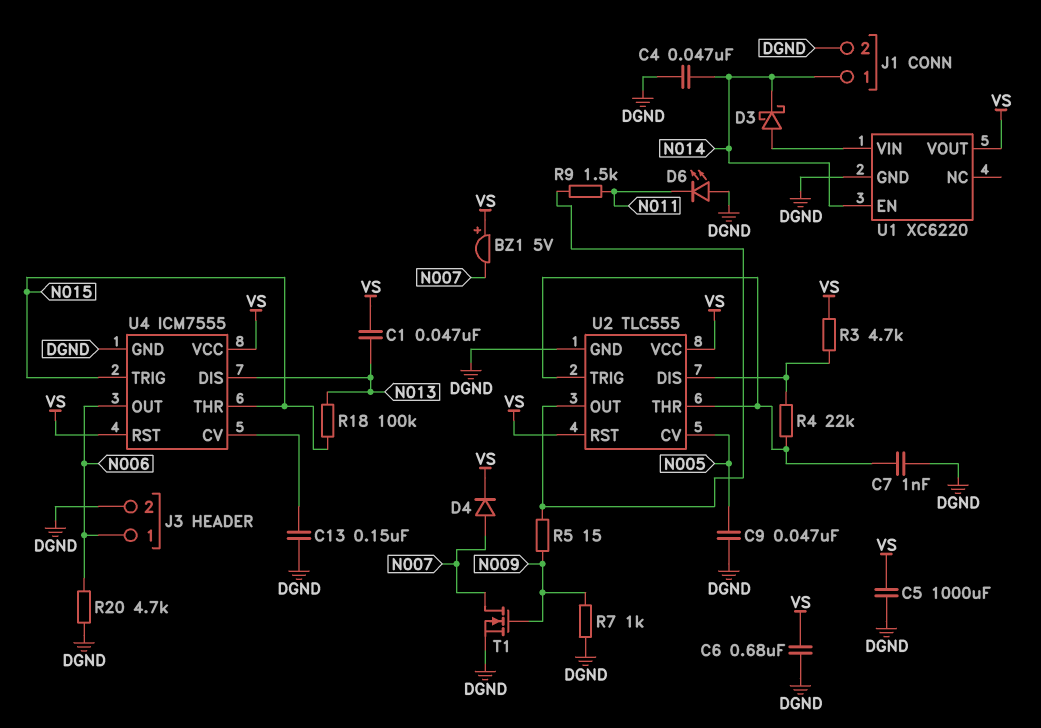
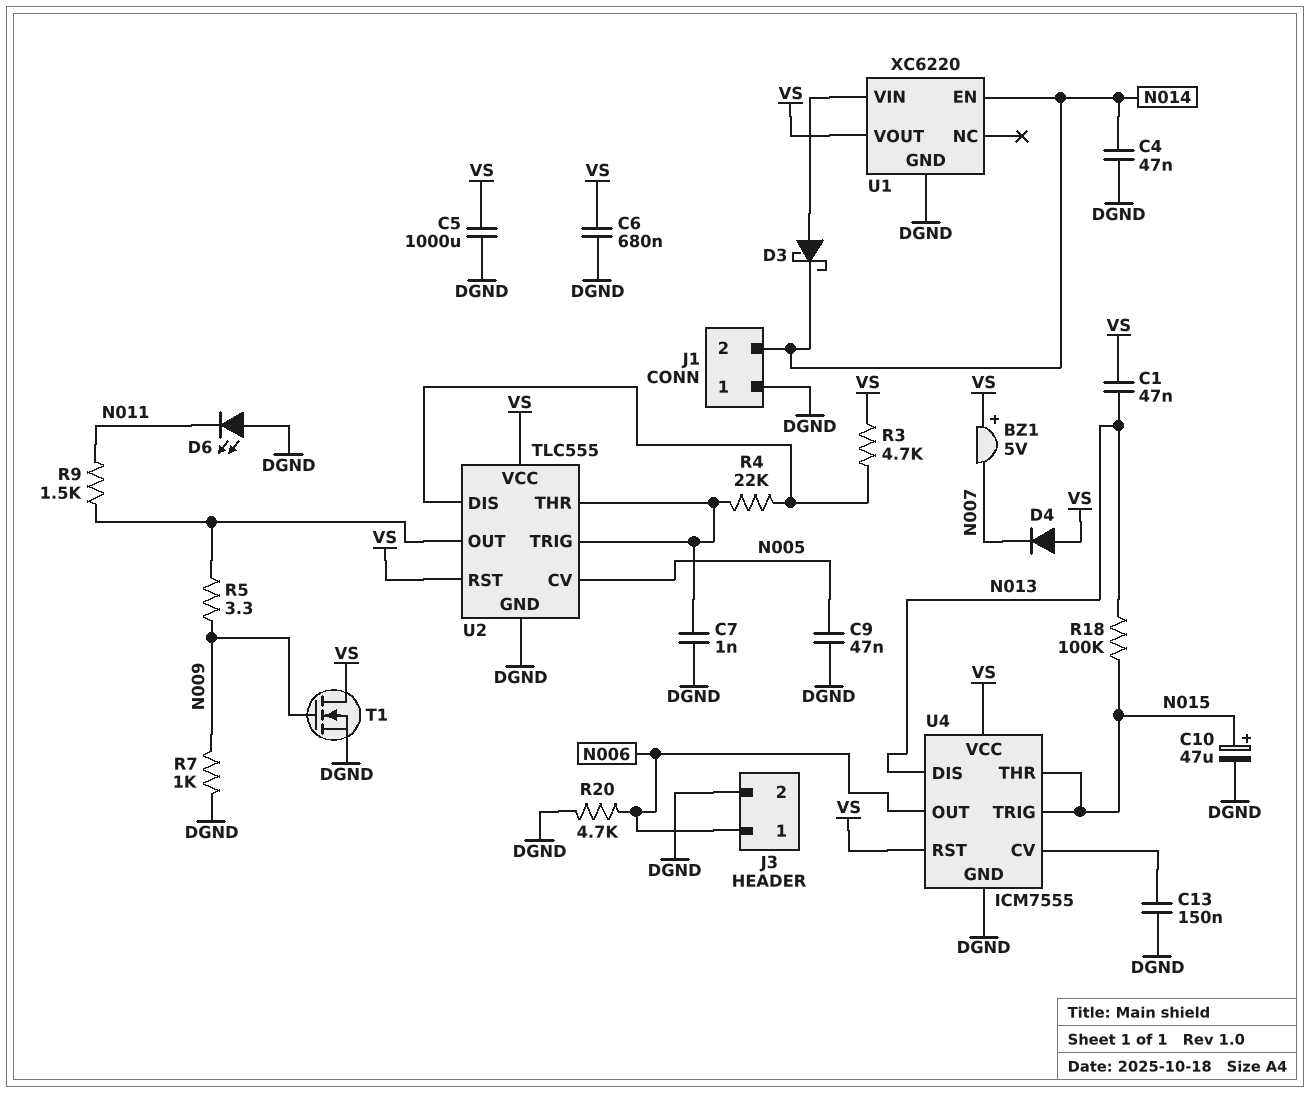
C10: none -> 47uF (plus N015, minus DGND)
D4: diode (A N007, K VS) -> diode (A VS, K N007)
J1 pin 1: N014 -> DGND
J1 pin 2: DGND -> N014
R5: 15 (N009, U2/OUT) -> 3.3 (N009, U2/OUT)
T1: NMOS (G N009, D N007, S DGND) -> NMOS (G N009, D VS, S DGND)

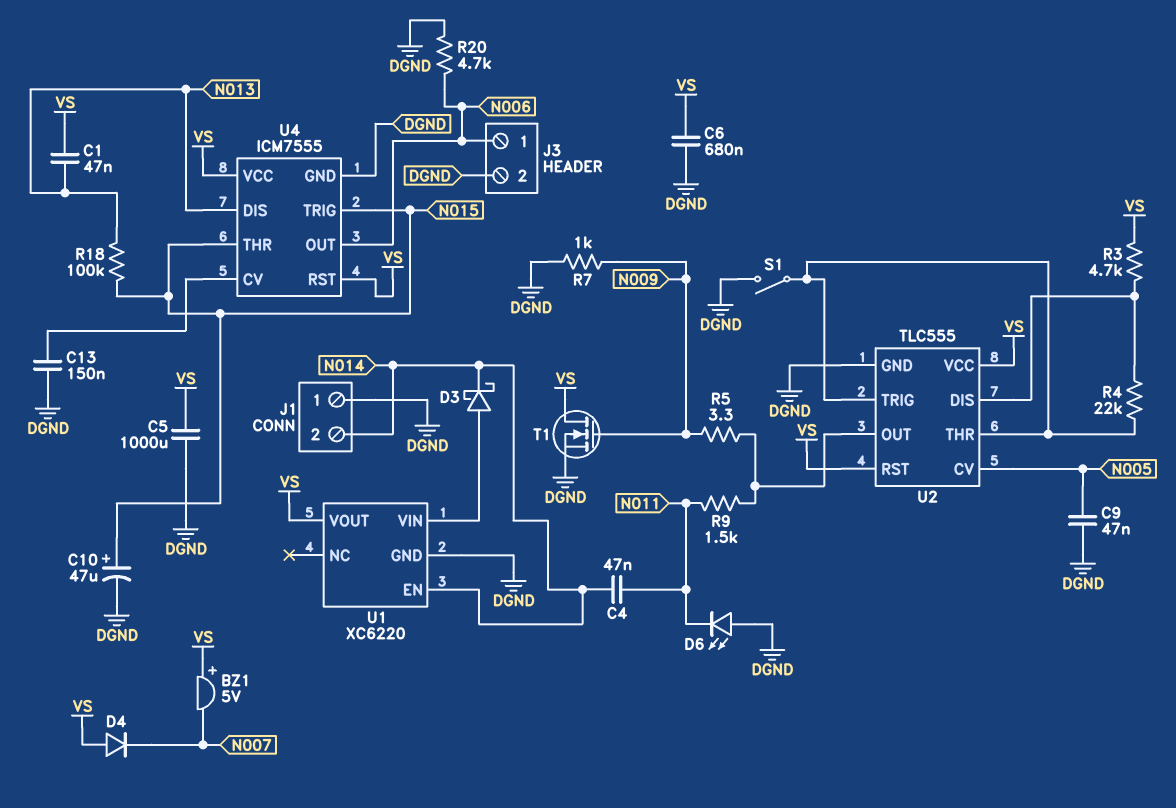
C4: 47nF (DGND, N014) -> 47nF (N011, N014)
C7: 1nF (DGND, U2/THR) -> none
S1: none -> switch (DGND, U2/THR)

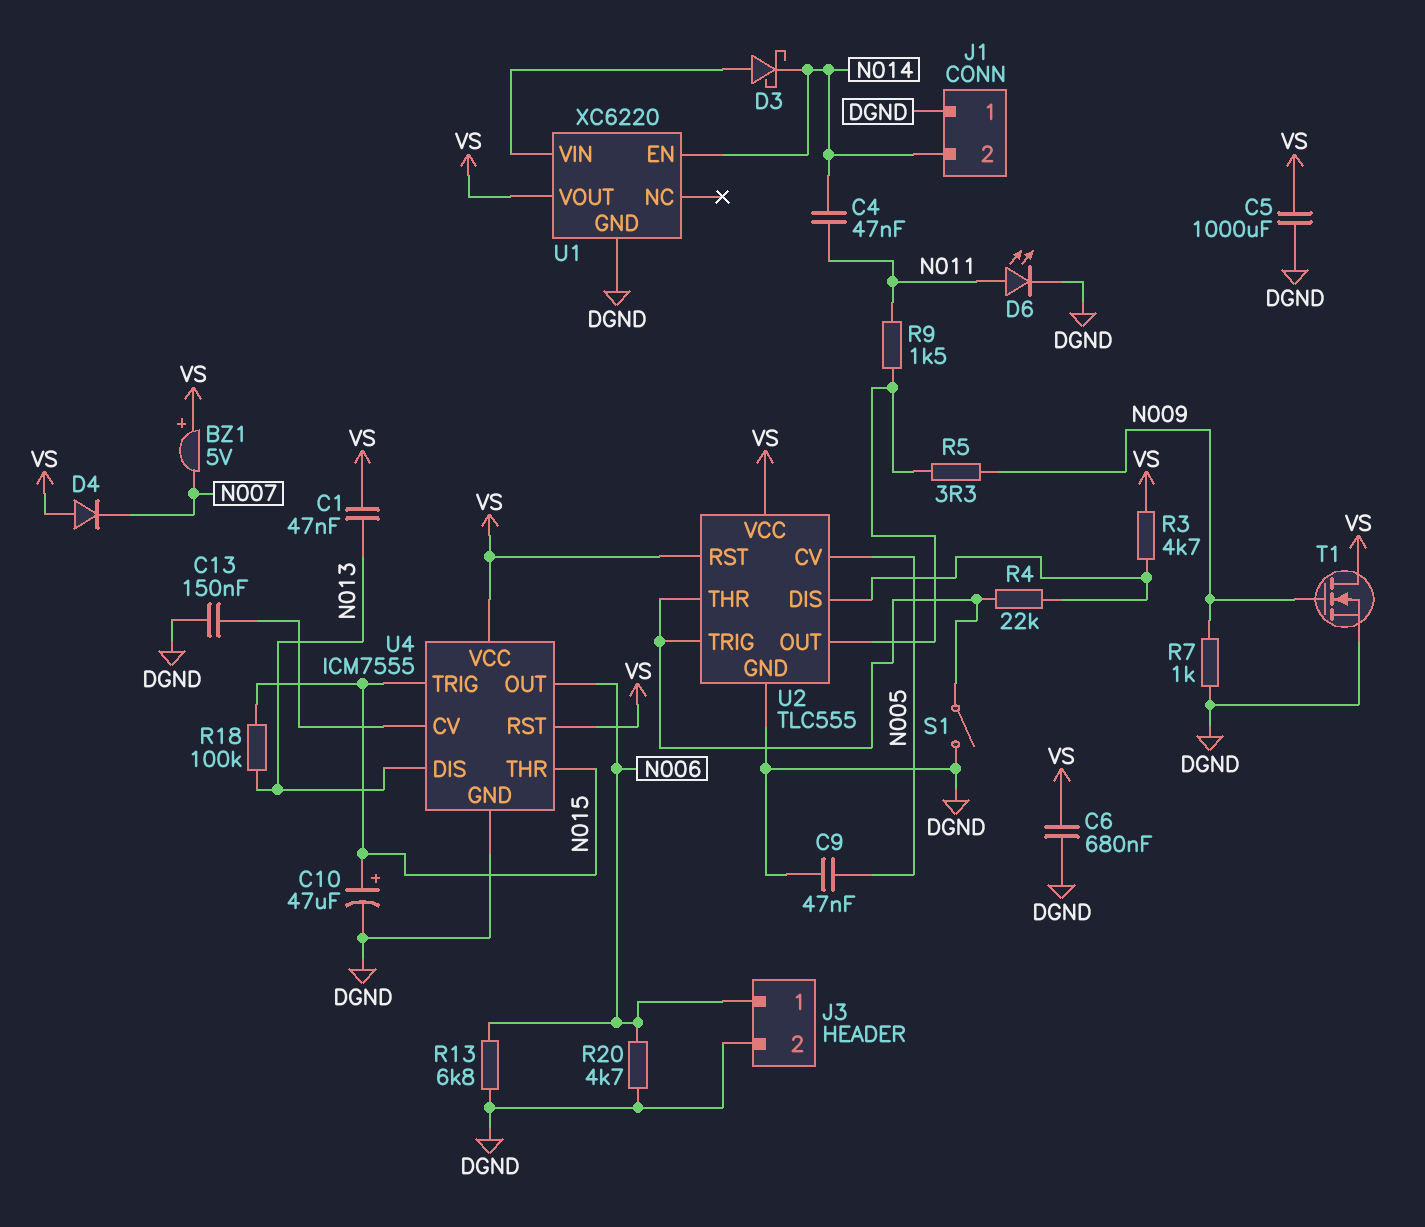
D6: LED (A DGND, K N011) -> LED (A N011, K DGND)
R13: none -> 6.8k (DGND, N006)

